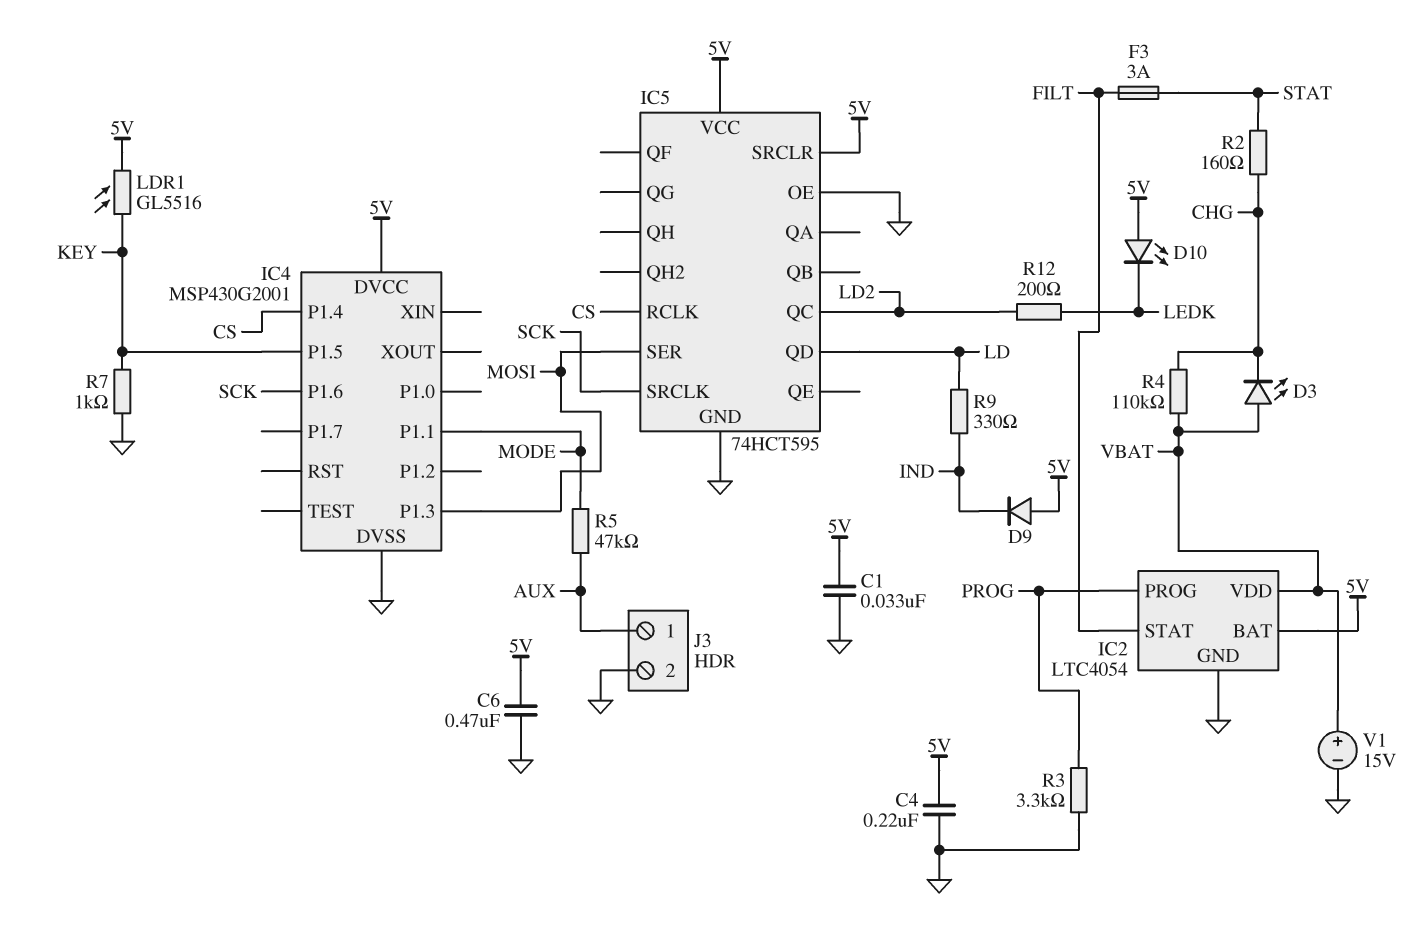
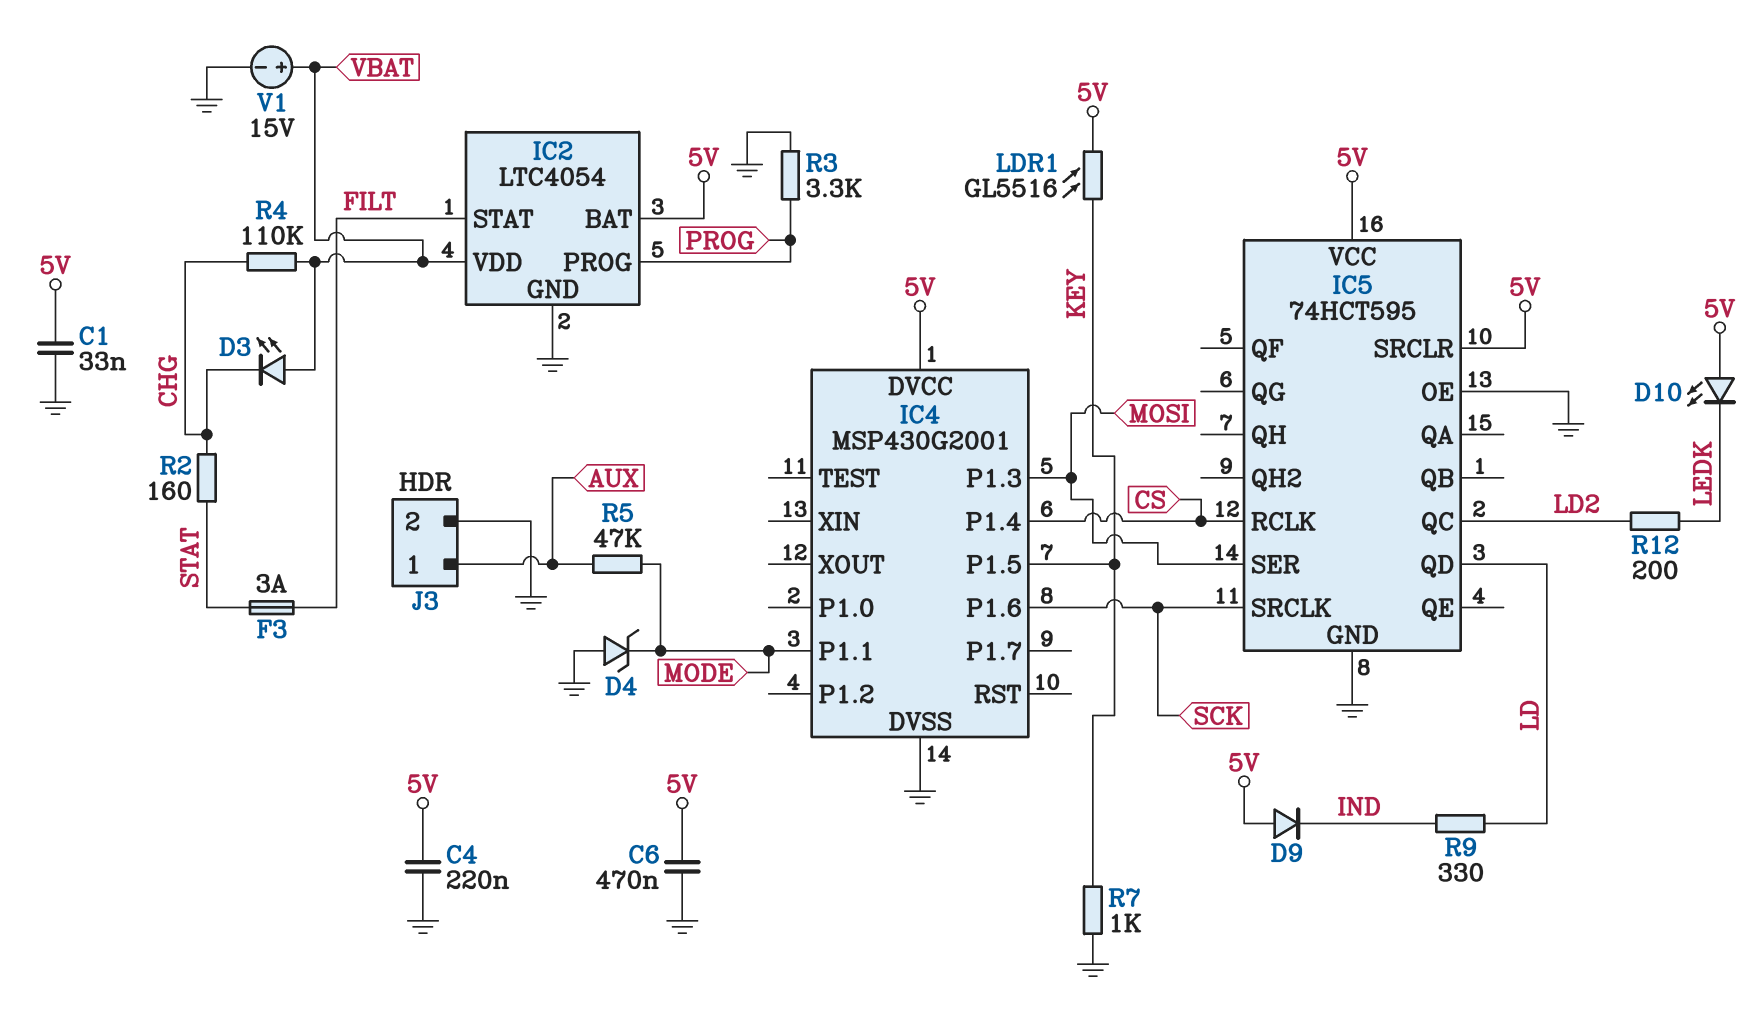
D4: none -> zener (A GND, K MODE)

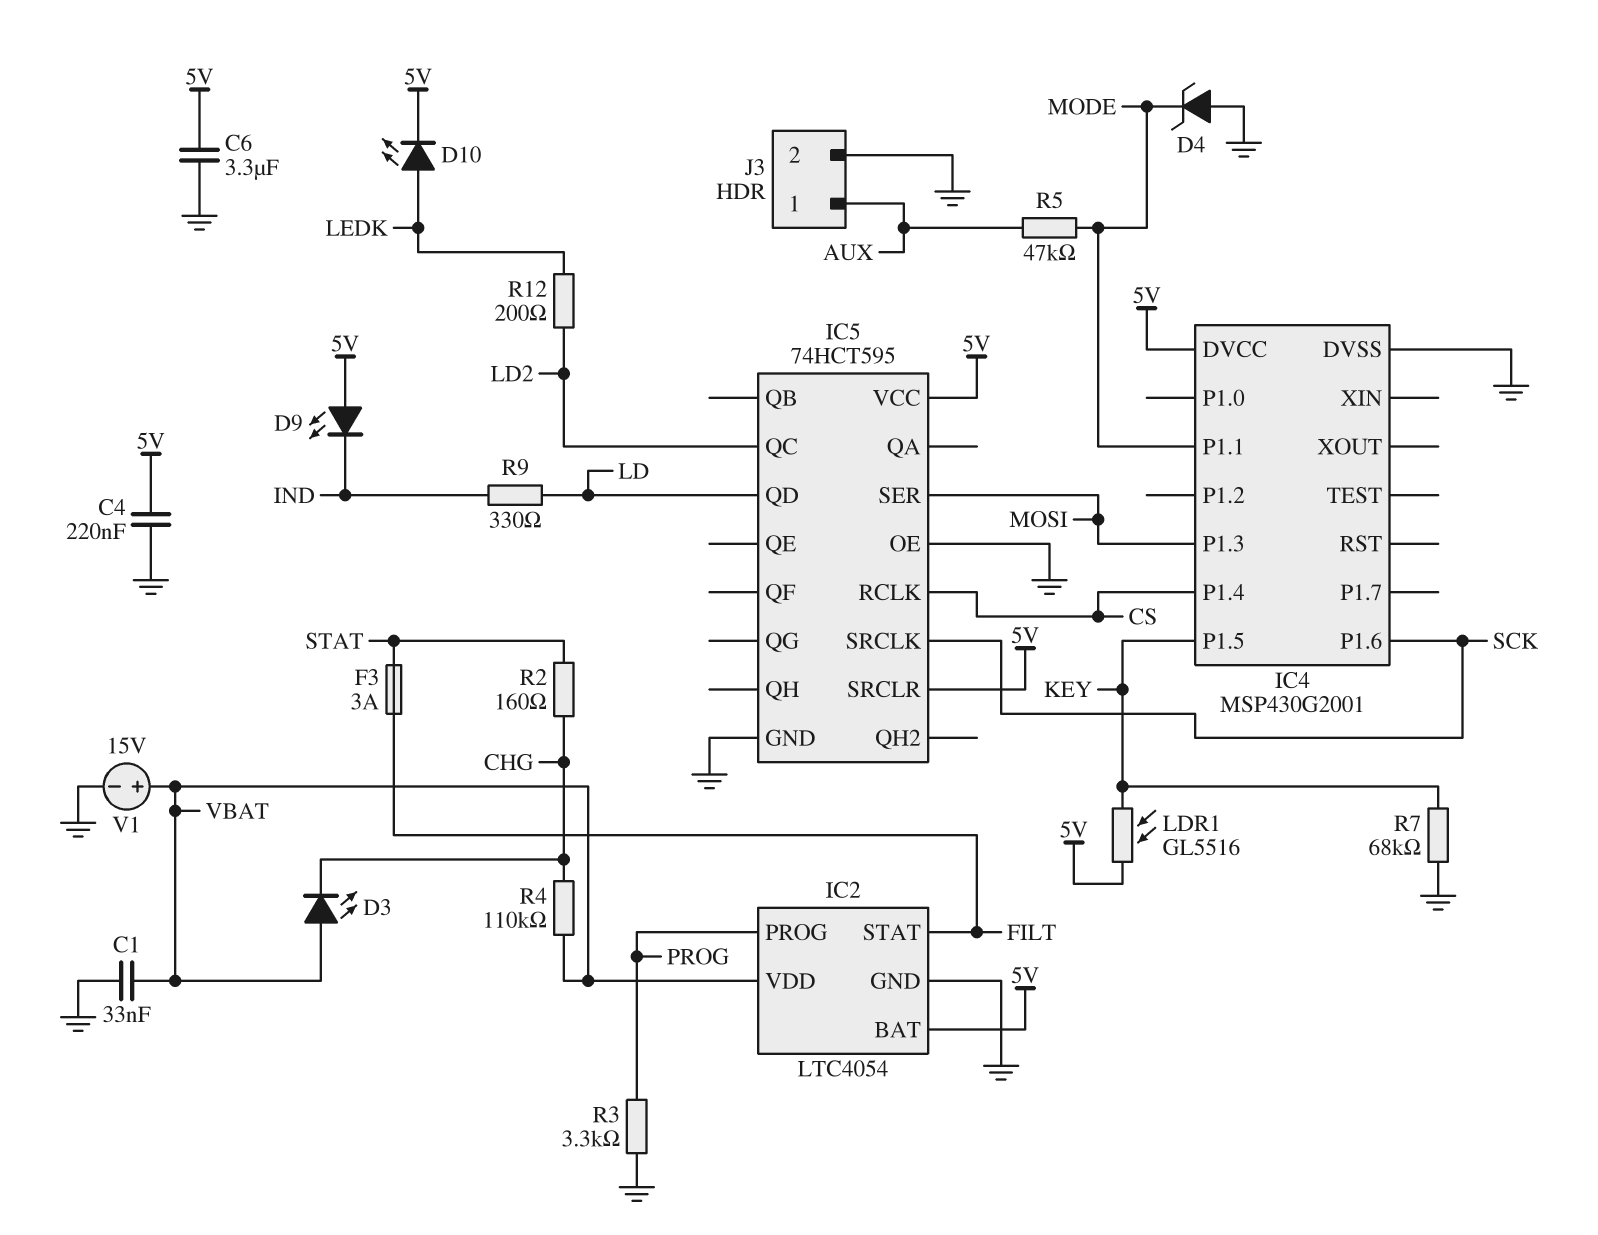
C1: 33nF (5V, GND) -> 33nF (GND, VBAT)
C6: 470nF (5V, GND) -> 3.3uF (5V, GND)
D9: diode (A 5V, K IND) -> LED (A 5V, K IND)
D10: LED (A 5V, K LEDK) -> LED (A LEDK, K 5V)
R7: 1k (GND, KEY) -> 68k (GND, KEY)

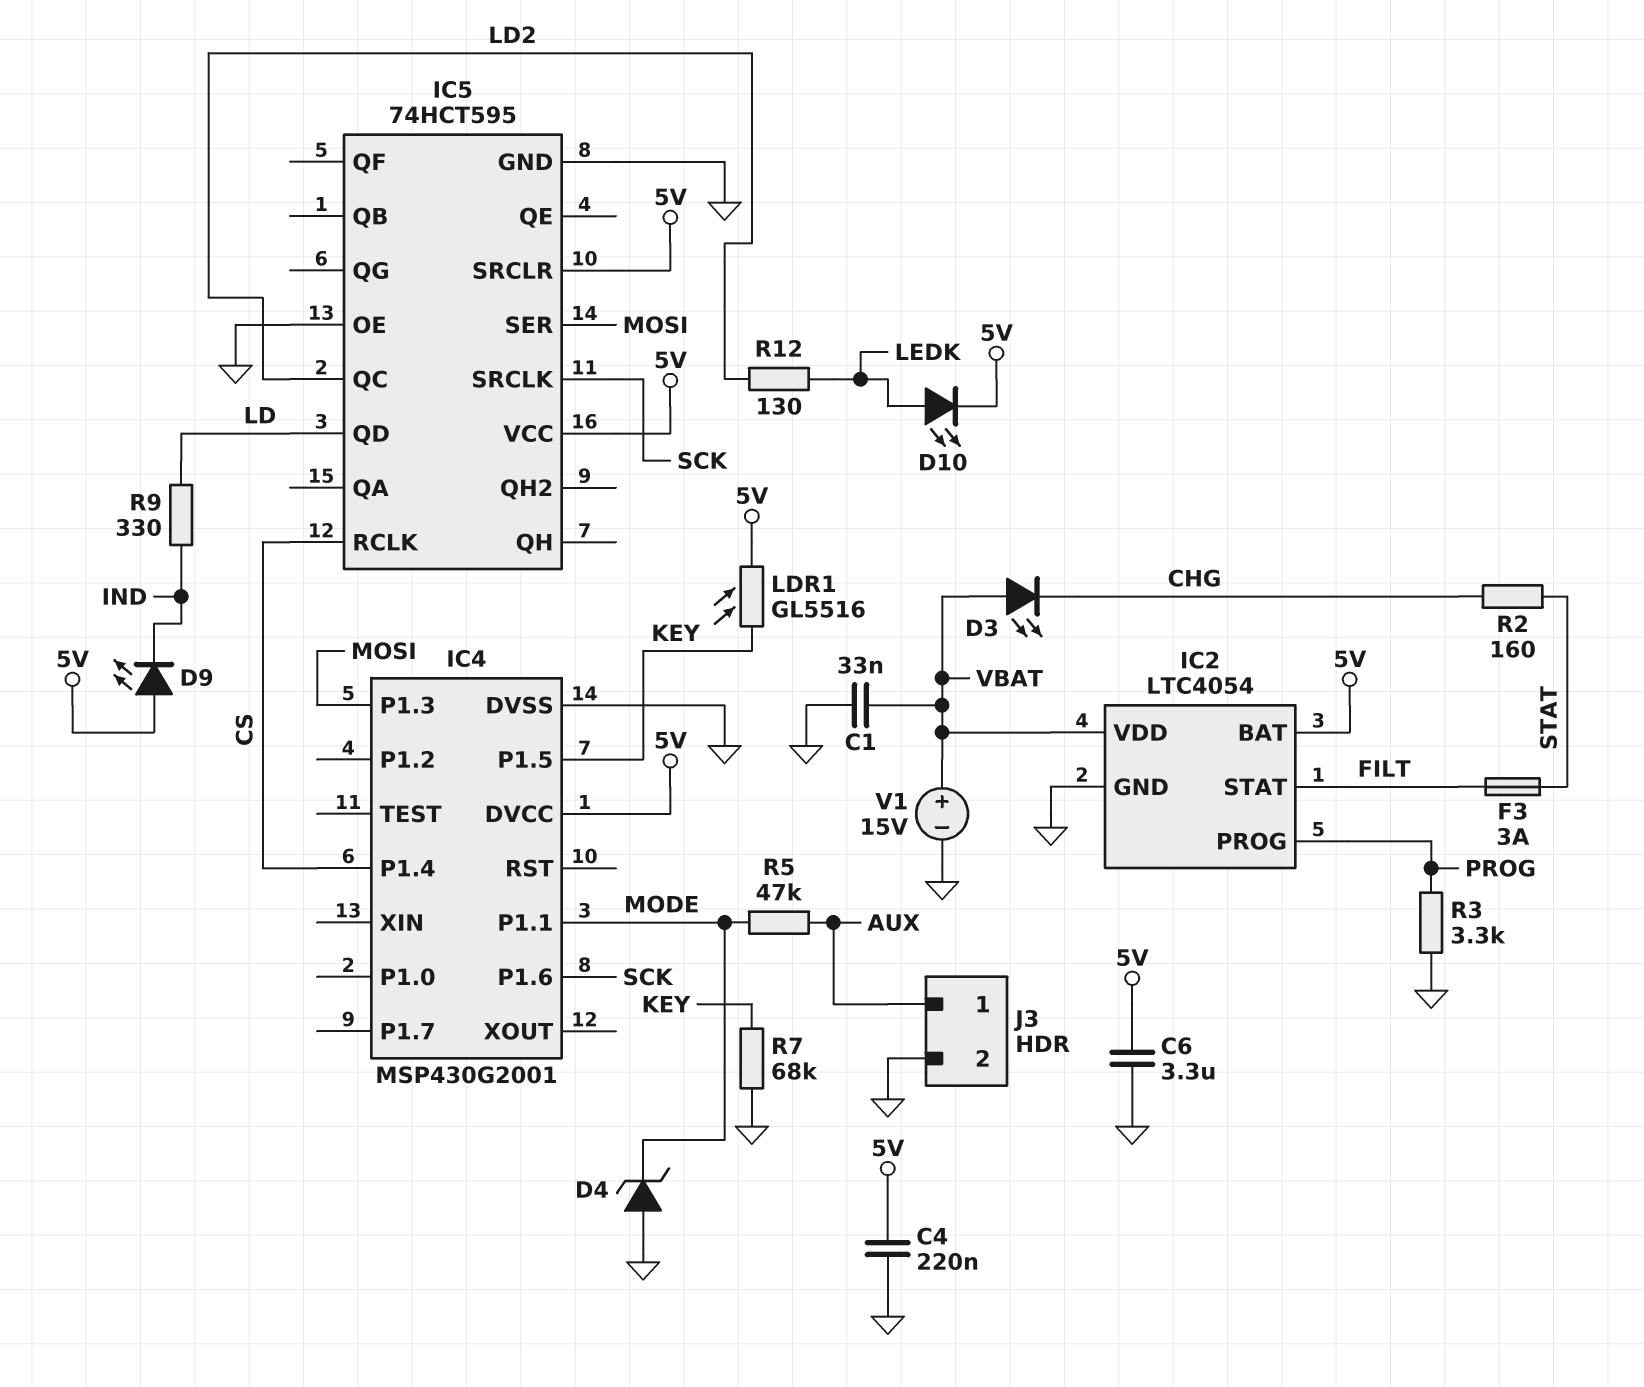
R4: 110k (CHG, VBAT) -> none
R12: 200 (LD2, LEDK) -> 130 (LD2, LEDK)

